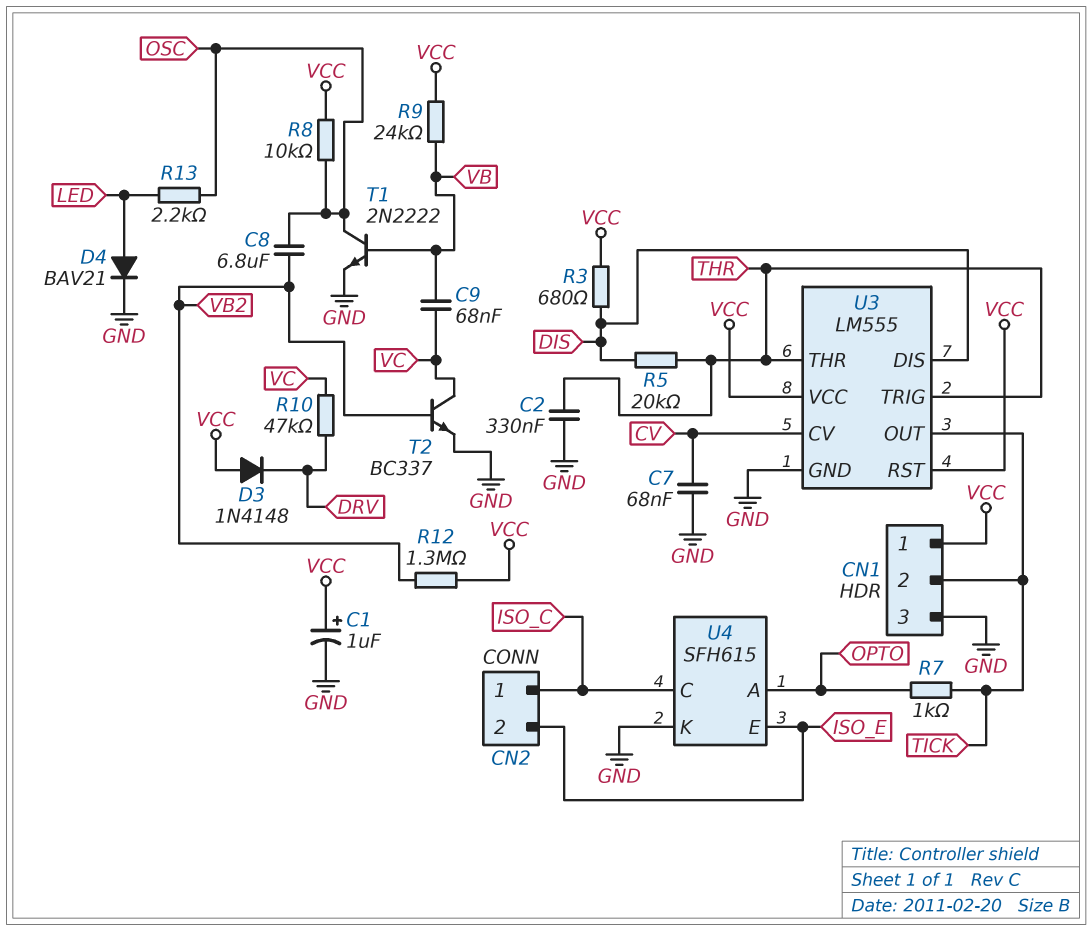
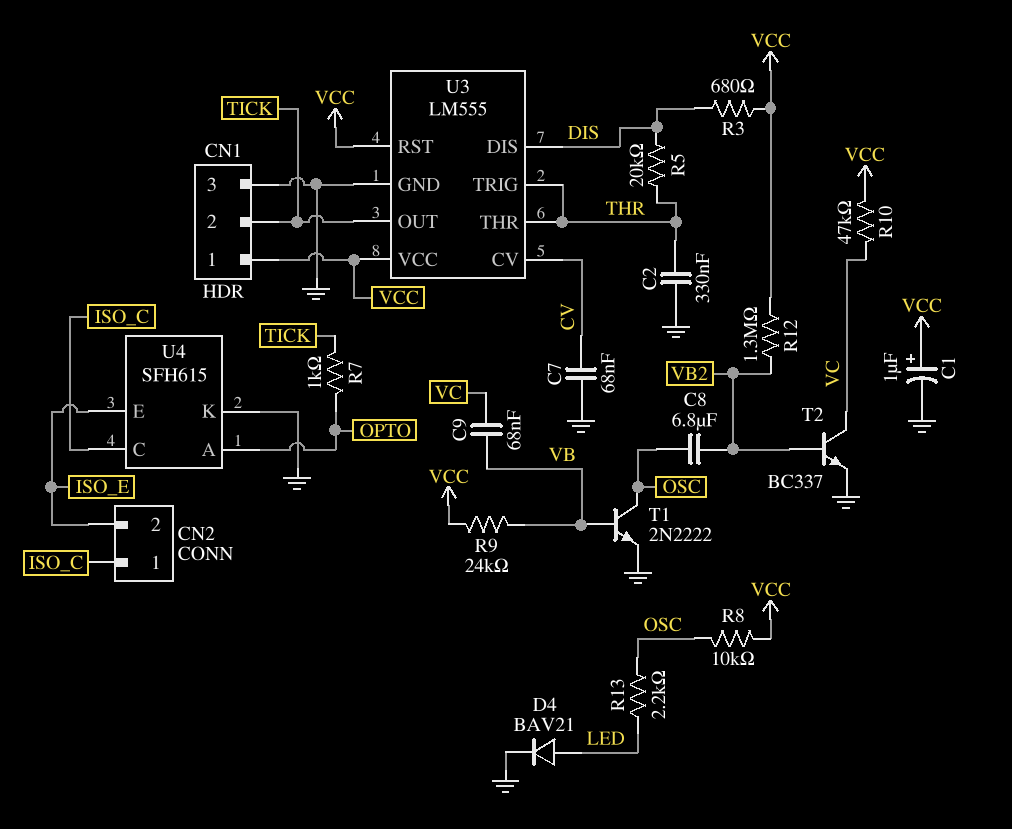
D3: diode 1N4148 (A VCC, K DRV) -> none
R10: 47k (DRV, VC) -> 47k (VC, VCC)

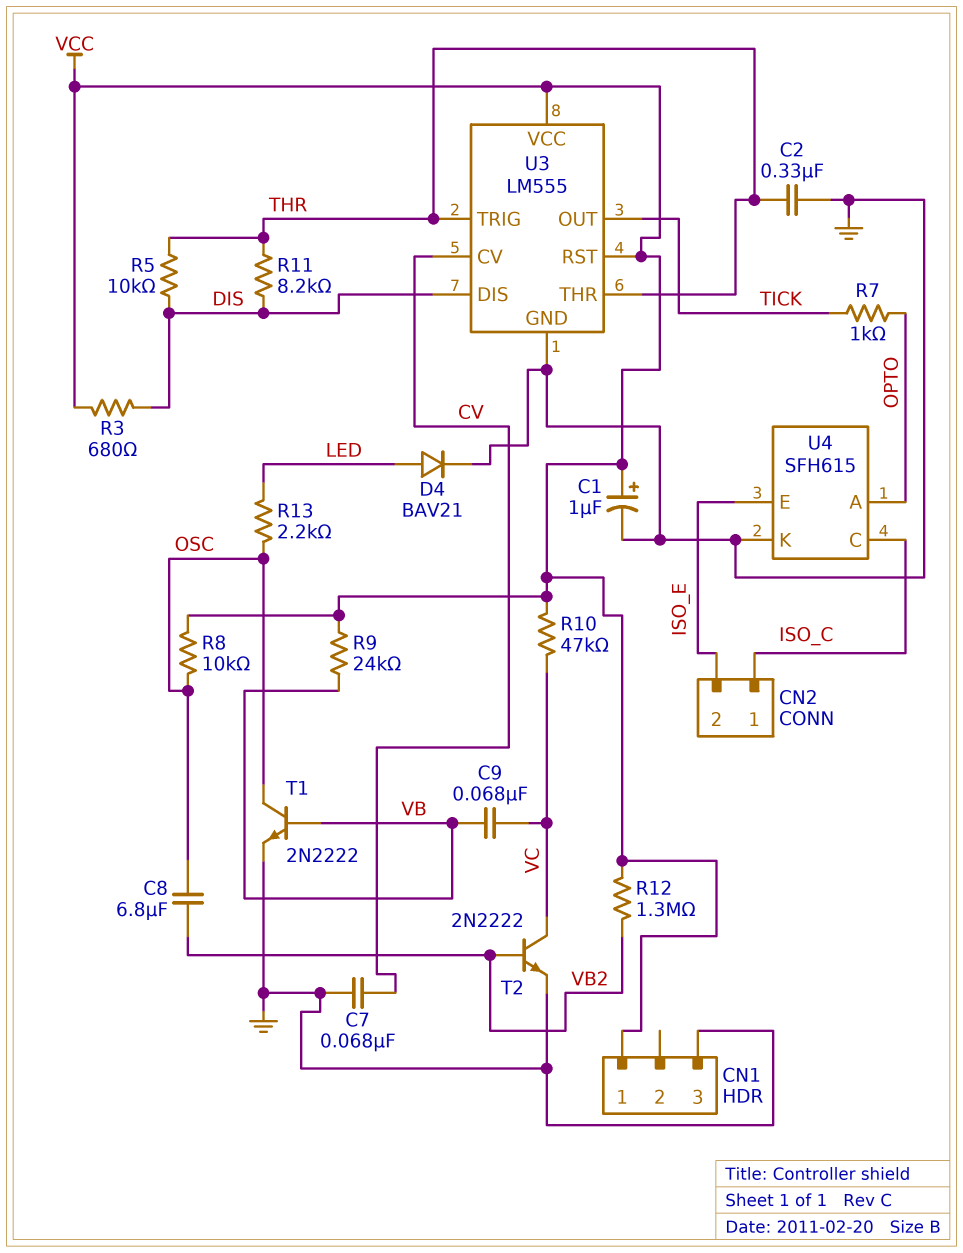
CN1 pin 2: TICK -> none
R5: 20k (DIS, THR) -> 10k (DIS, THR)
R11: none -> 8.2k (DIS, THR)
T2: NPN BC337 (B VB2, C VC, E GND) -> NPN 2N2222 (B VB2, C VC, E GND)

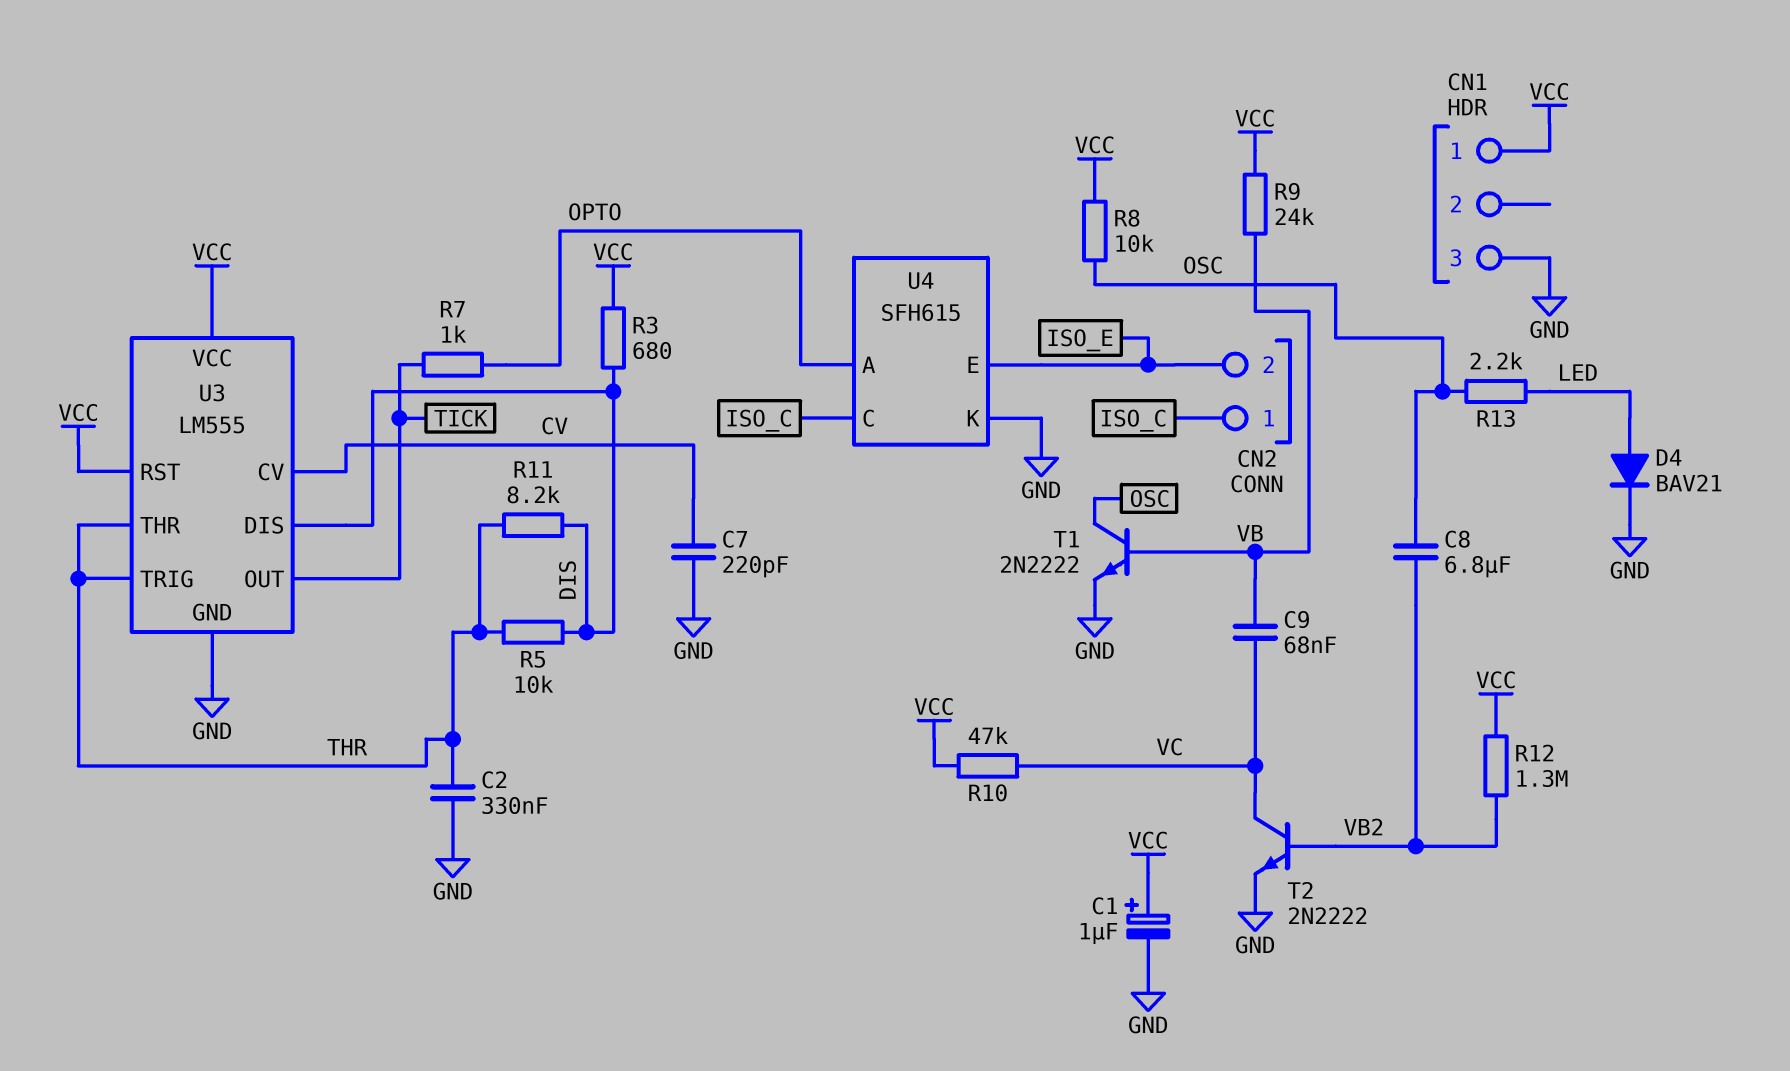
C7: 68nF (CV, GND) -> 220pF (CV, GND)

